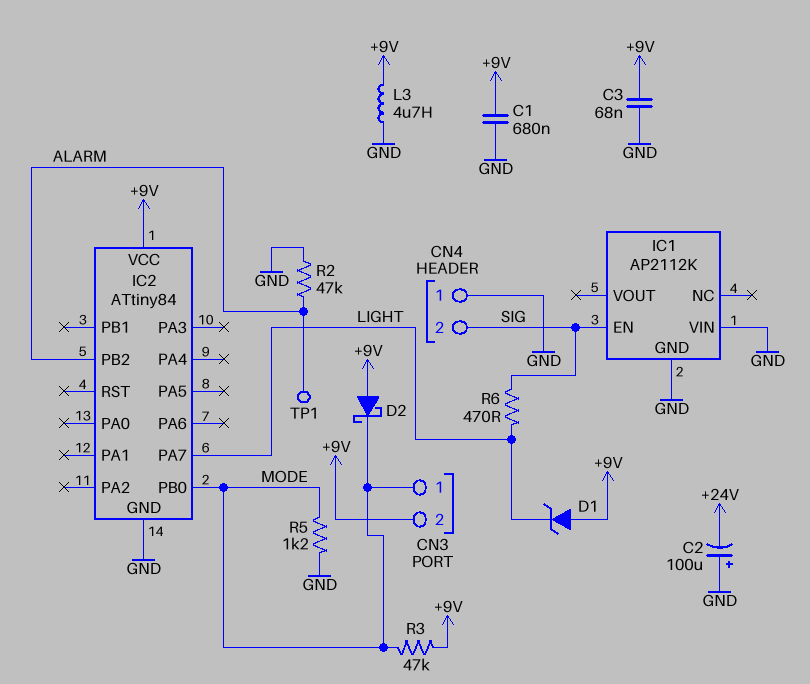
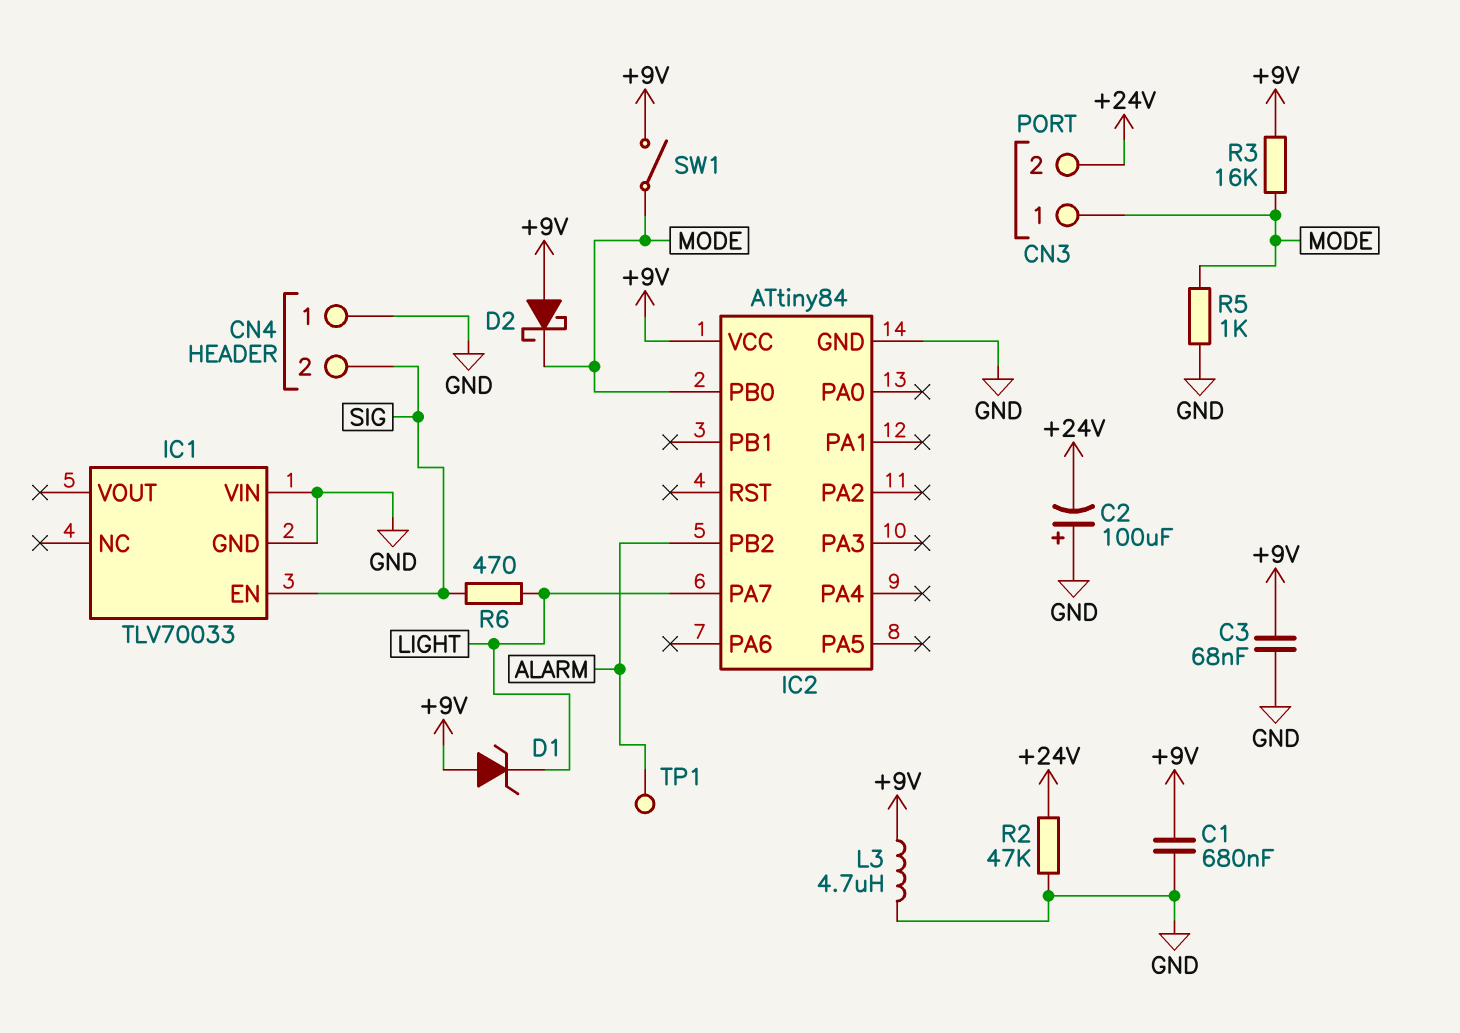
CN3 pin 2: +9V -> +24V
IC1: AP2112K -> TLV70033
R2: 47k (ALARM, GND) -> 47k (+24V, GND)
R3: 47k (+9V, MODE) -> 16k (+9V, MODE)
R5: 1.2k (GND, MODE) -> 1k (GND, MODE)
SW1: none -> switch (+9V, MODE)

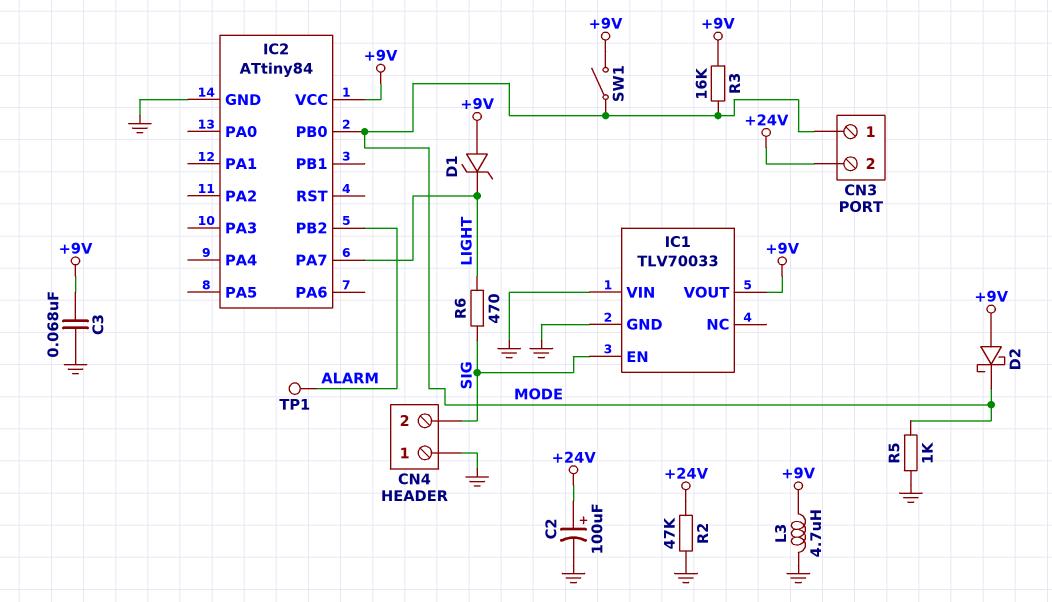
C1: 680nF (+9V, GND) -> none
C2: 100uF (plus GND, minus +24V) -> 100uF (plus +24V, minus GND)
IC1 pin VOUT: none -> +9V

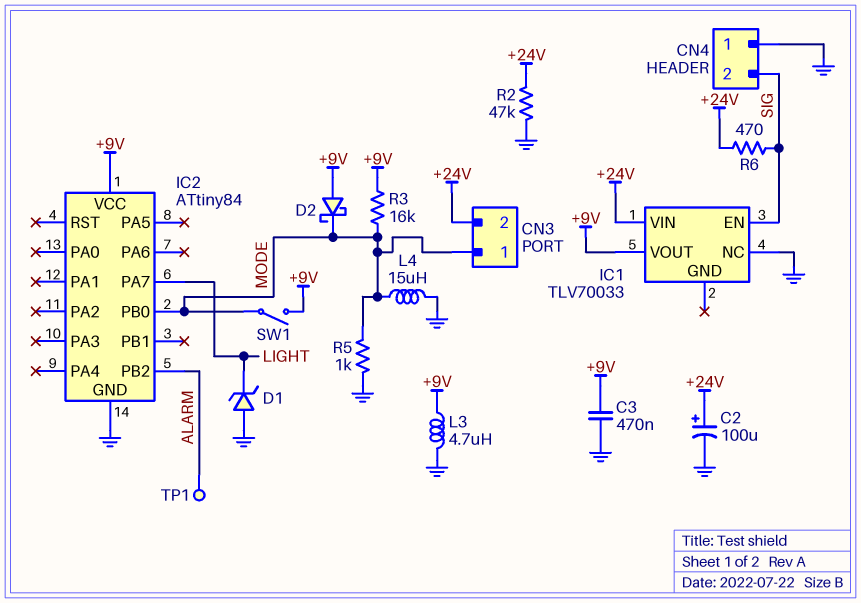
C3: 68nF (+9V, GND) -> 470nF (+9V, GND)
D1: zener (A +9V, K LIGHT) -> zener (A GND, K LIGHT)
IC1 pin GND: GND -> none
IC1 pin NC: none -> GND
IC1 pin VIN: GND -> +24V
L4: none -> 15uH (GND, MODE)
R6: 470 (LIGHT, SIG) -> 470 (+24V, SIG)

